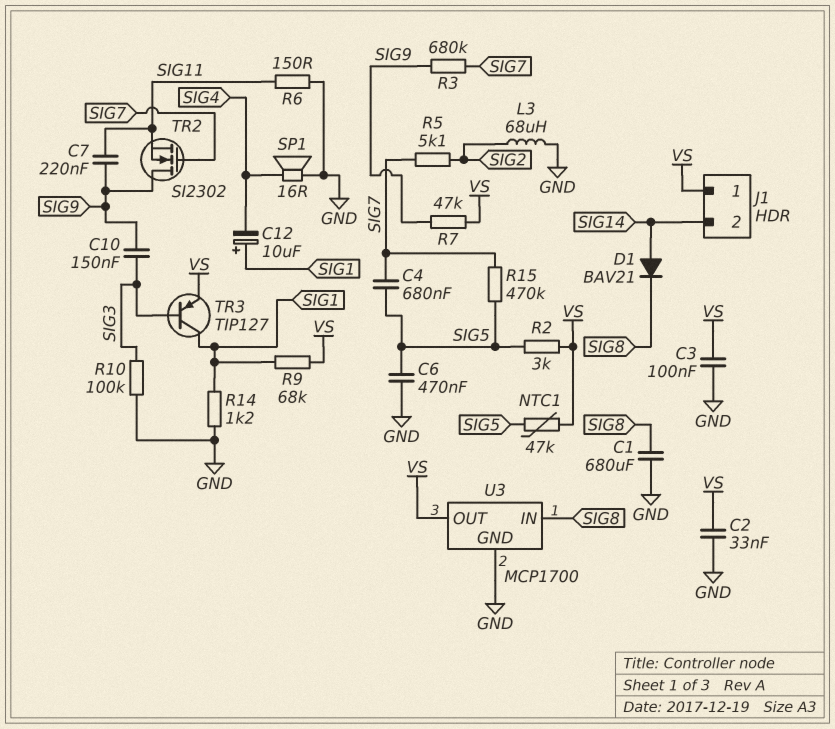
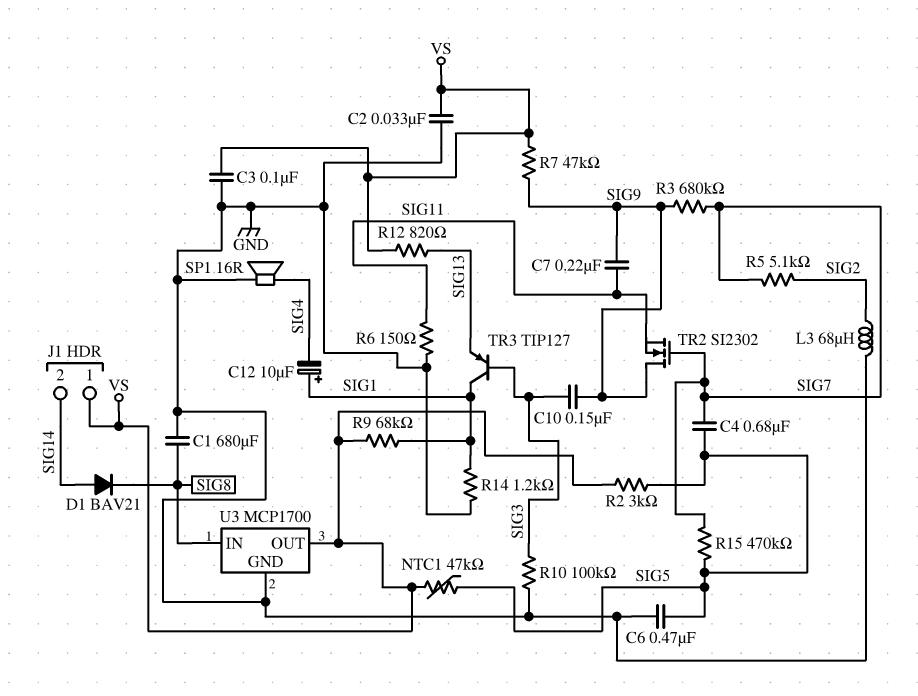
R12: none -> 820 (SIG13, VS)
TR3: PNP TIP127 (B SIG3, C SIG1, E VS) -> PNP TIP127 (B SIG3, C SIG1, E SIG13)

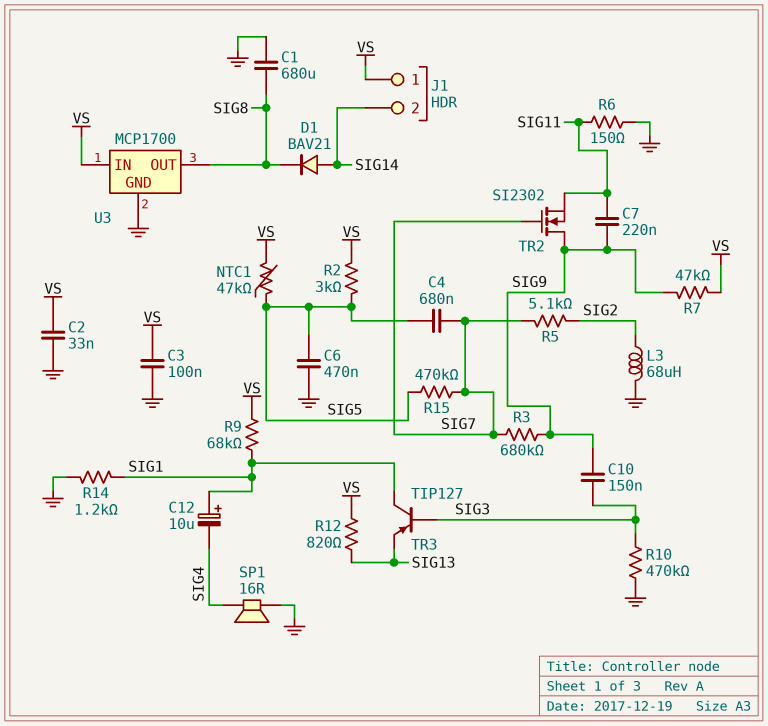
R10: 100k (GND, SIG3) -> 470k (GND, SIG3)
U3 pin IN: SIG8 -> VS
U3 pin OUT: VS -> SIG8

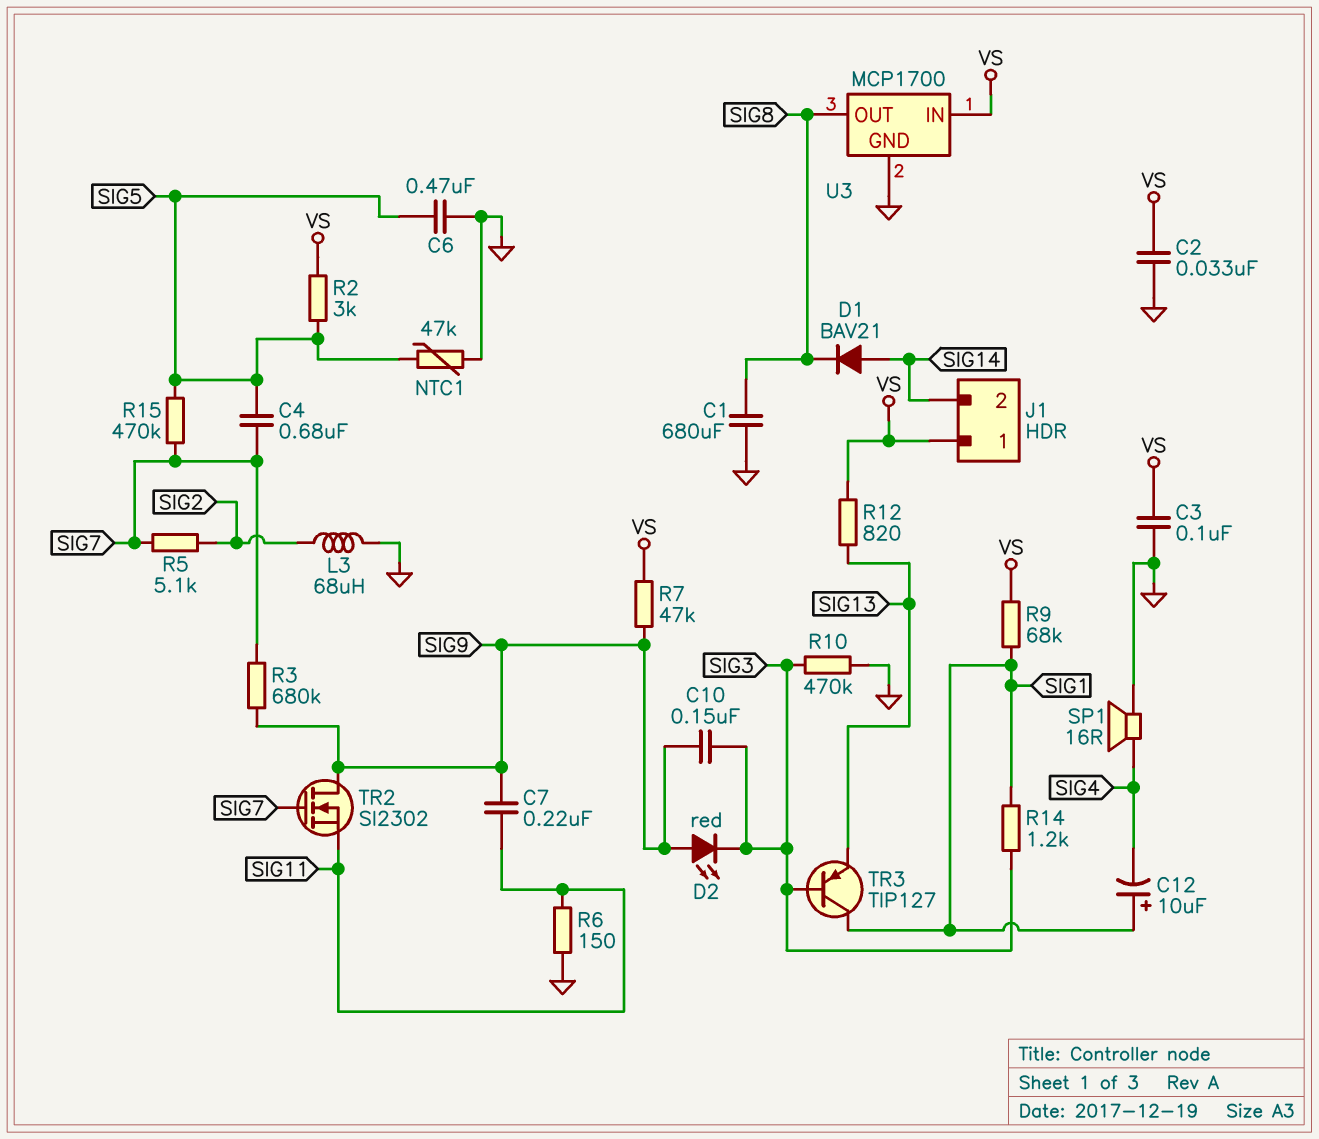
D2: none -> LED red (A SIG9, K SIG3)
NTC1: 47k (SIG5, VS) -> 47k (GND, SIG5)
R14: 1.2k (GND, SIG1) -> 1.2k (SIG1, SIG3)

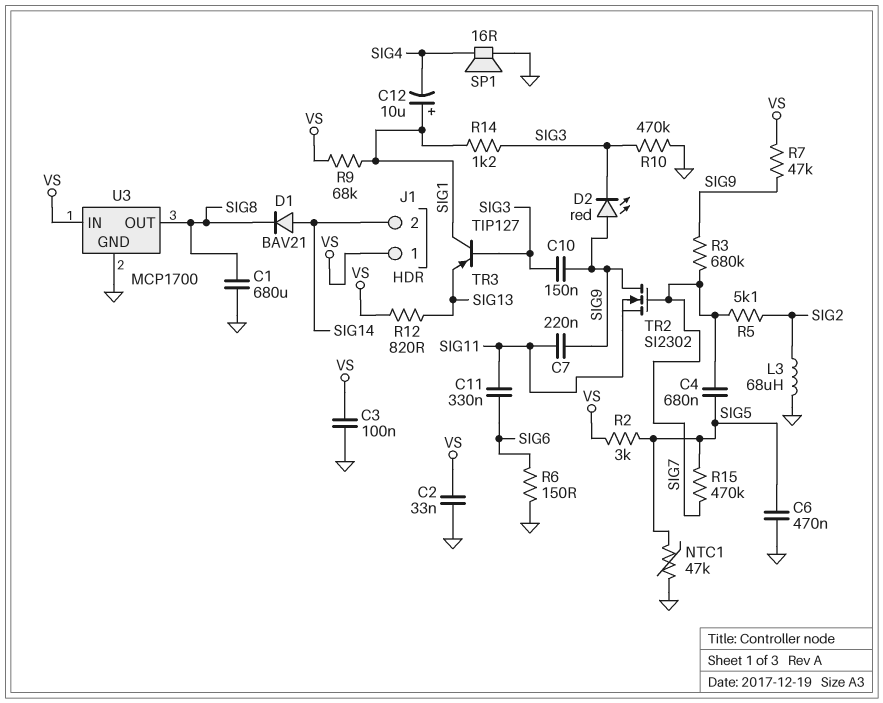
C11: none -> 330nF (SIG6, SIG11)
R6: 150 (GND, SIG11) -> 150 (GND, SIG6)

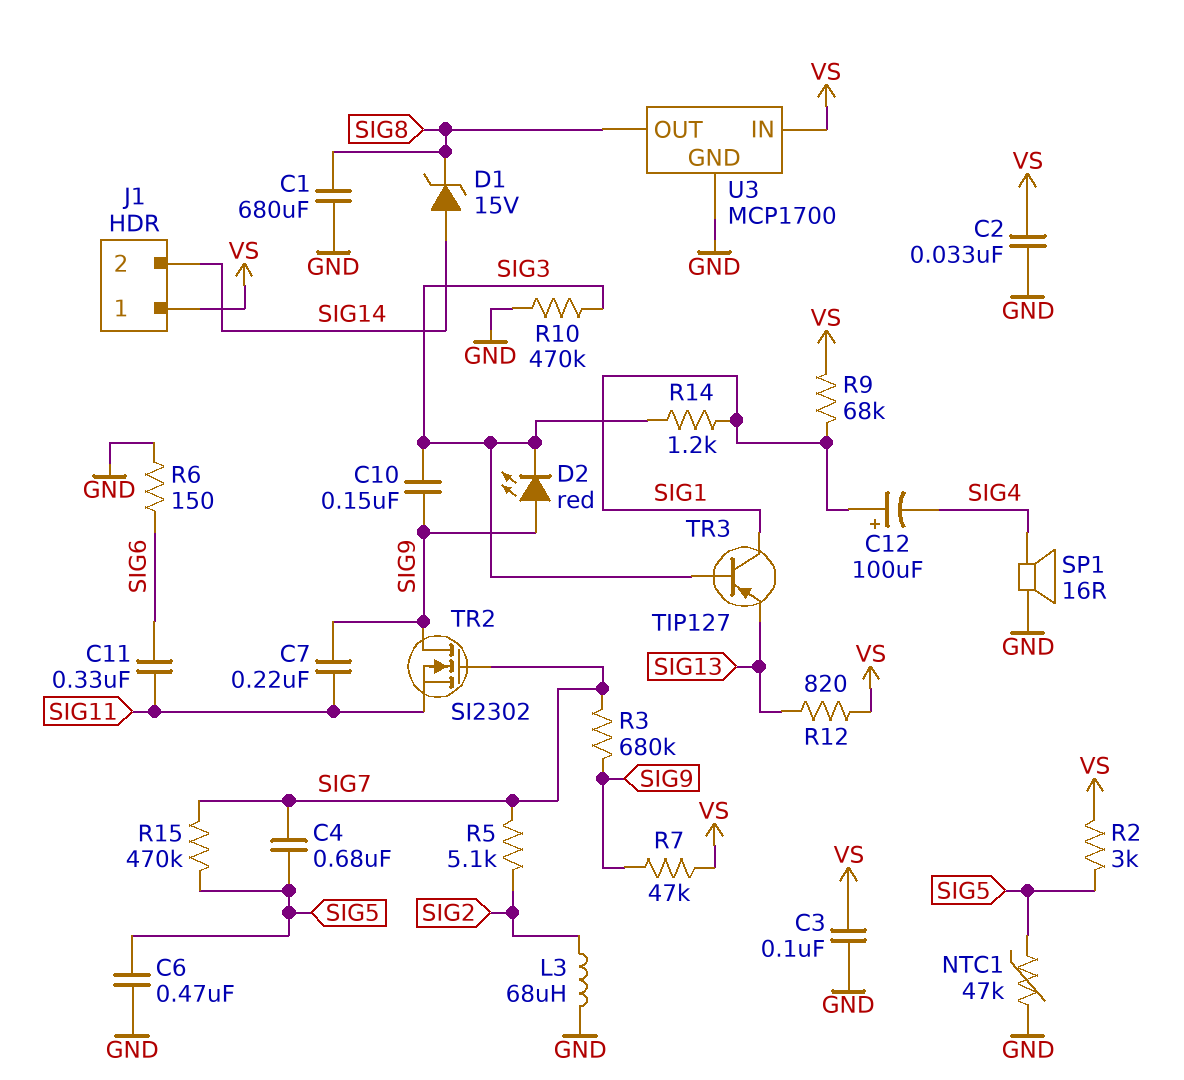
C12: 10uF (plus SIG1, minus SIG4) -> 100uF (plus SIG1, minus SIG4)
D1: diode BAV21 (A SIG14, K SIG8) -> zener 15V (A SIG14, K SIG8)

